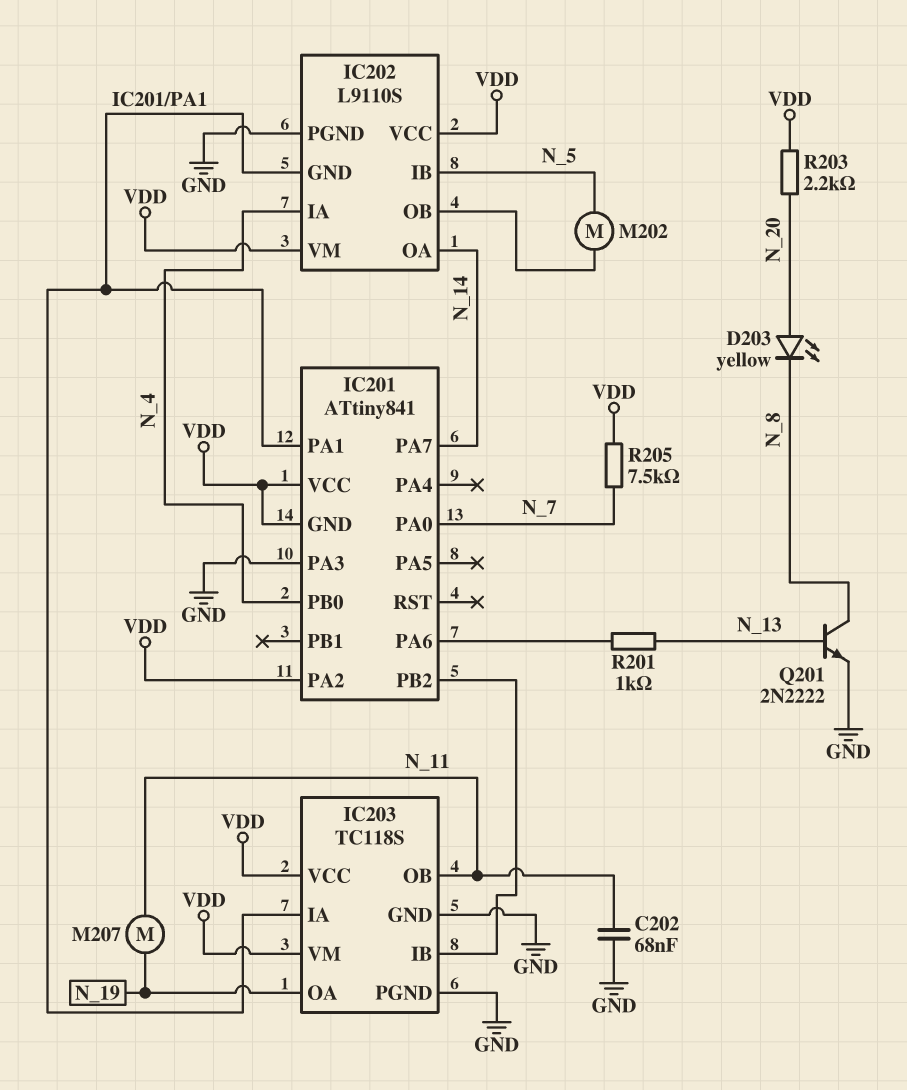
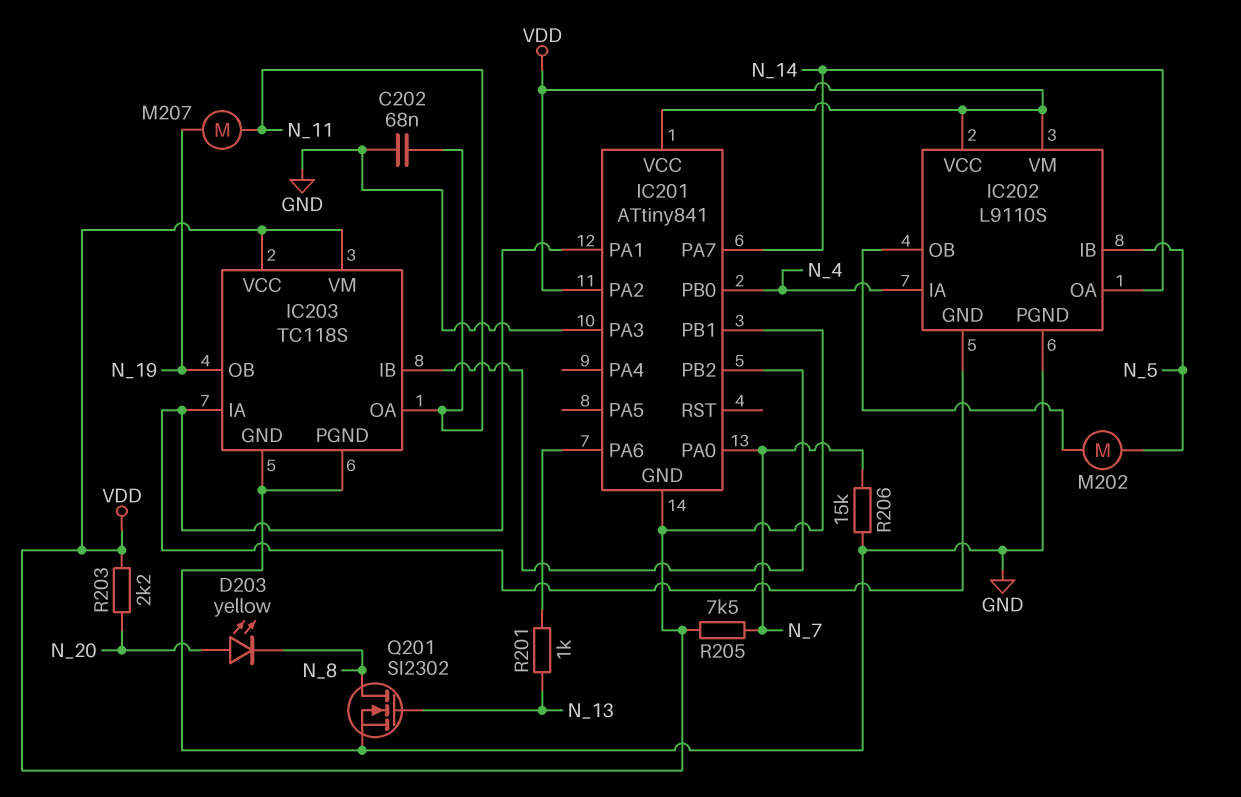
IC201 pin PB1: none -> VDD
IC203 pin OA: N_19 -> N_11
IC203 pin OB: N_11 -> N_19
Q201: NPN 2N2222 (B N_13, C N_8, E GND) -> NMOS SI2302 (G N_13, D N_8, S GND)
R206: none -> 15k (GND, N_7)

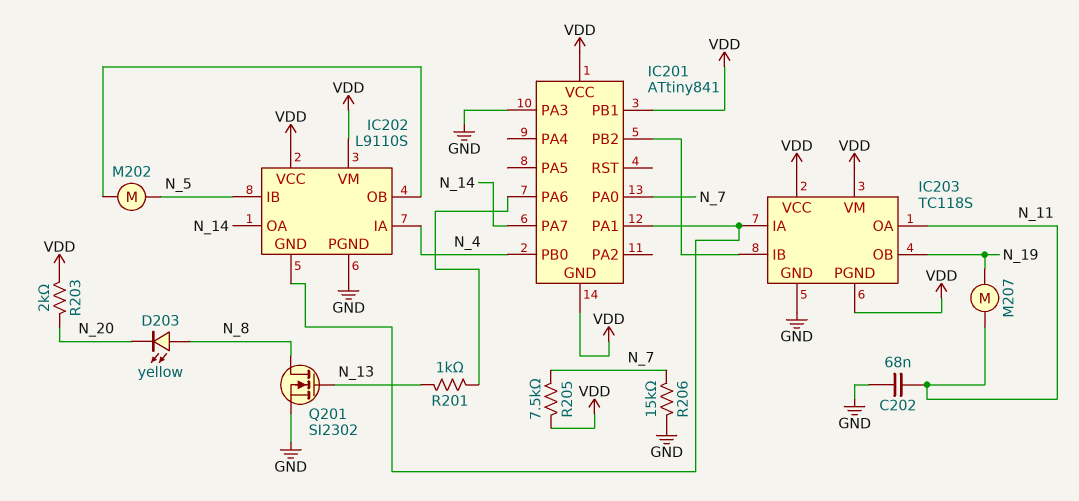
D203: LED yellow (A N_20, K N_8) -> LED yellow (A N_8, K N_20)
IC201 pin PA2: VDD -> none
IC203 pin PGND: GND -> VDD
R203: 2.2k (N_20, VDD) -> 2k (N_20, VDD)

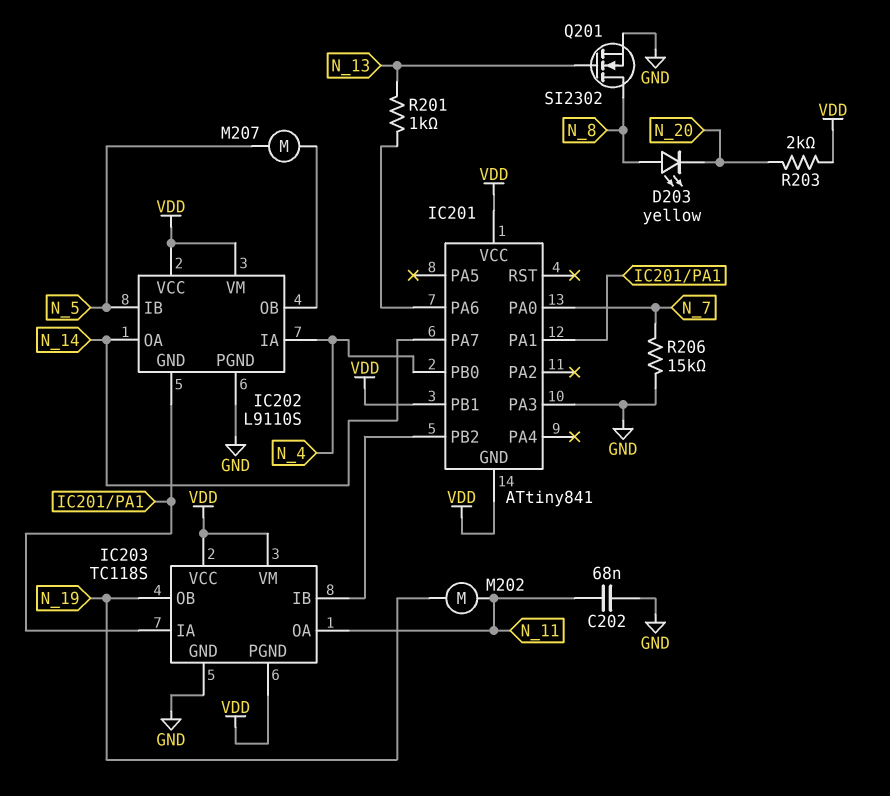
M202: motor (IC202/OB, N_5) -> motor (N_11, N_19)
M207: motor (N_11, N_19) -> motor (IC202/OB, N_5)
R205: 7.5k (N_7, VDD) -> none

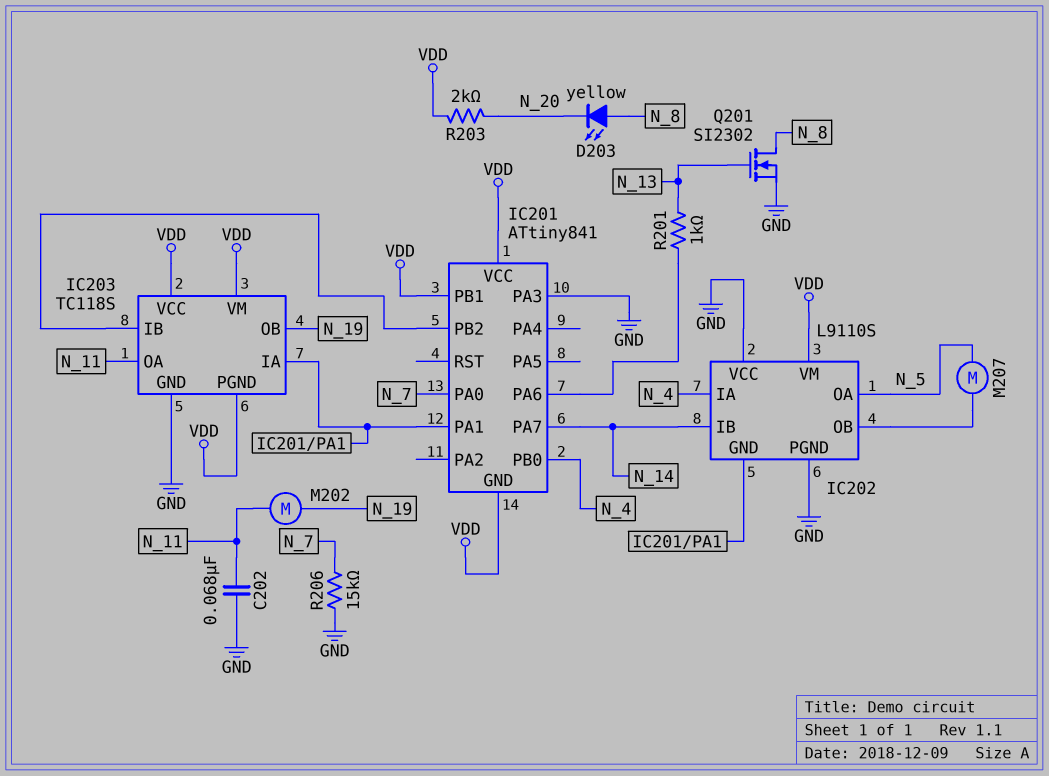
IC202 pin IB: N_5 -> N_14
IC202 pin OA: N_14 -> N_5
IC202 pin VCC: VDD -> GND

